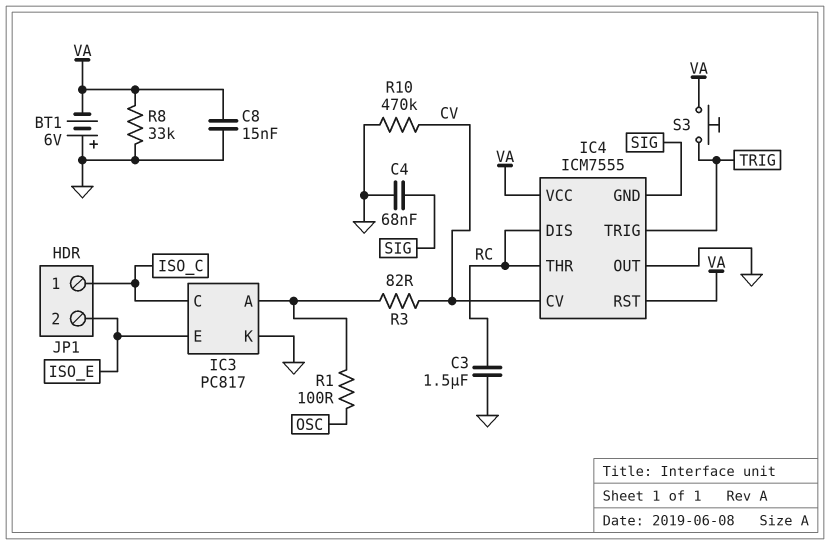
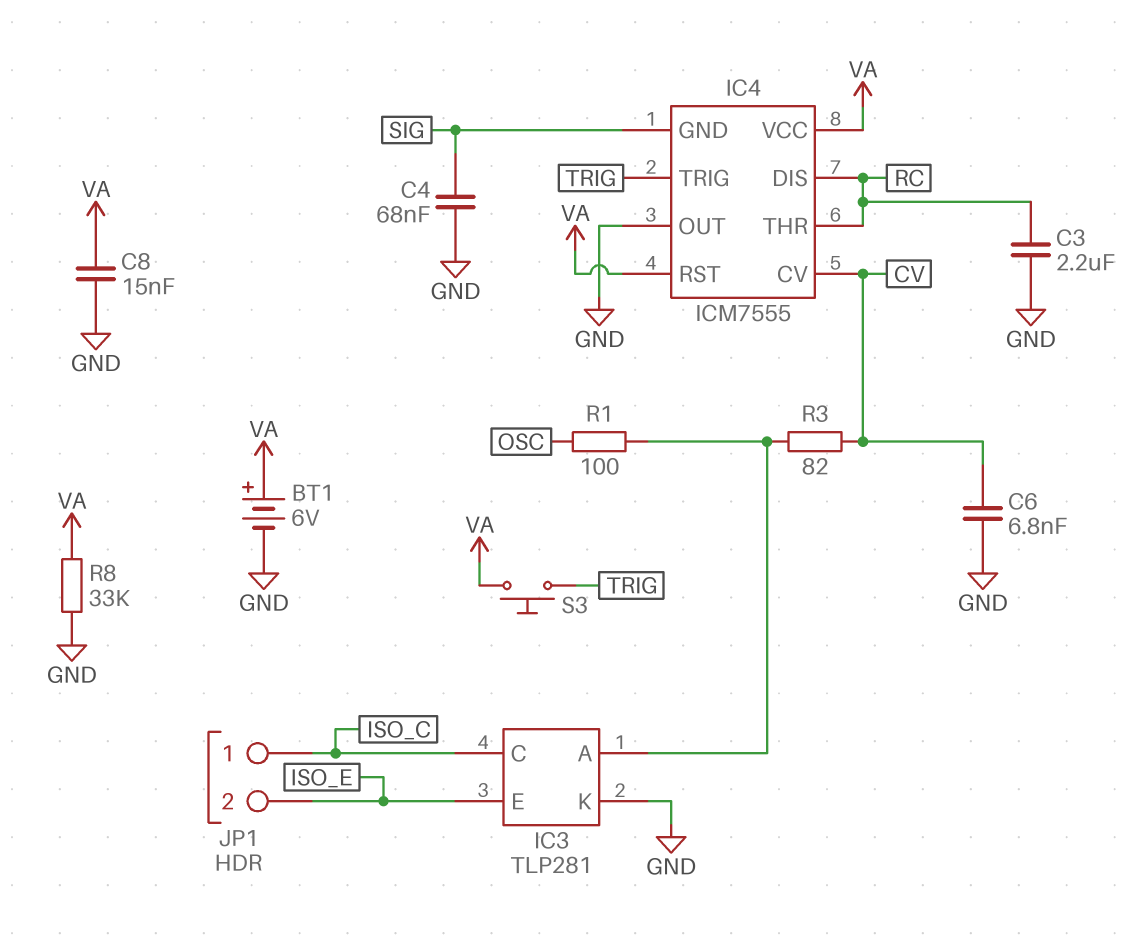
BT1: 6V (plus GND, minus VA) -> 6V (plus VA, minus GND)
C3: 1.5uF (GND, RC) -> 2.2uF (GND, RC)
C6: none -> 6.8nF (CV, GND)
IC3: PC817 -> TLP281
R10: 470k (CV, GND) -> none

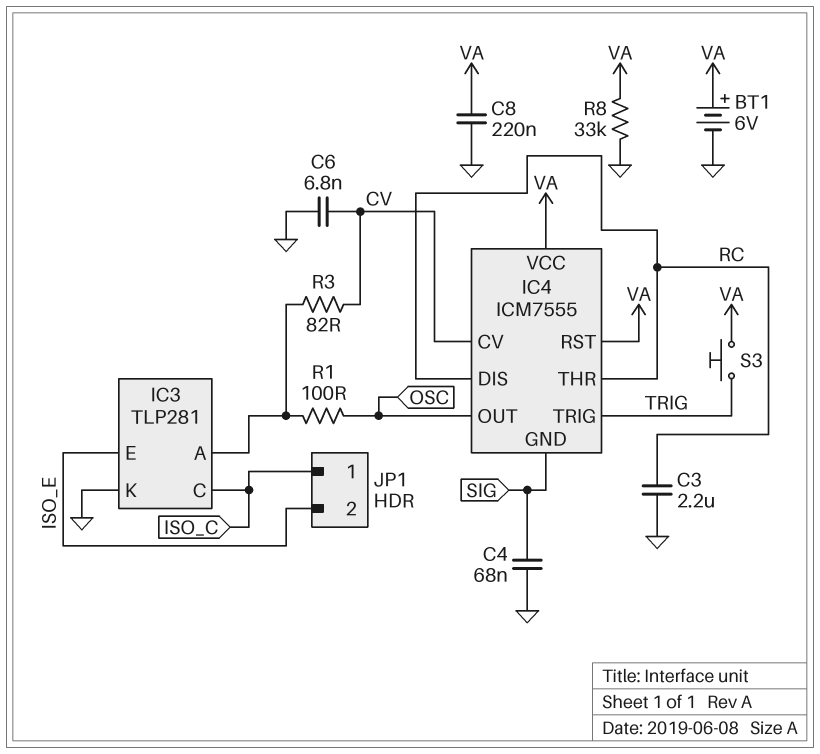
C8: 15nF (GND, VA) -> 220nF (GND, VA)
IC4 pin OUT: GND -> OSC

